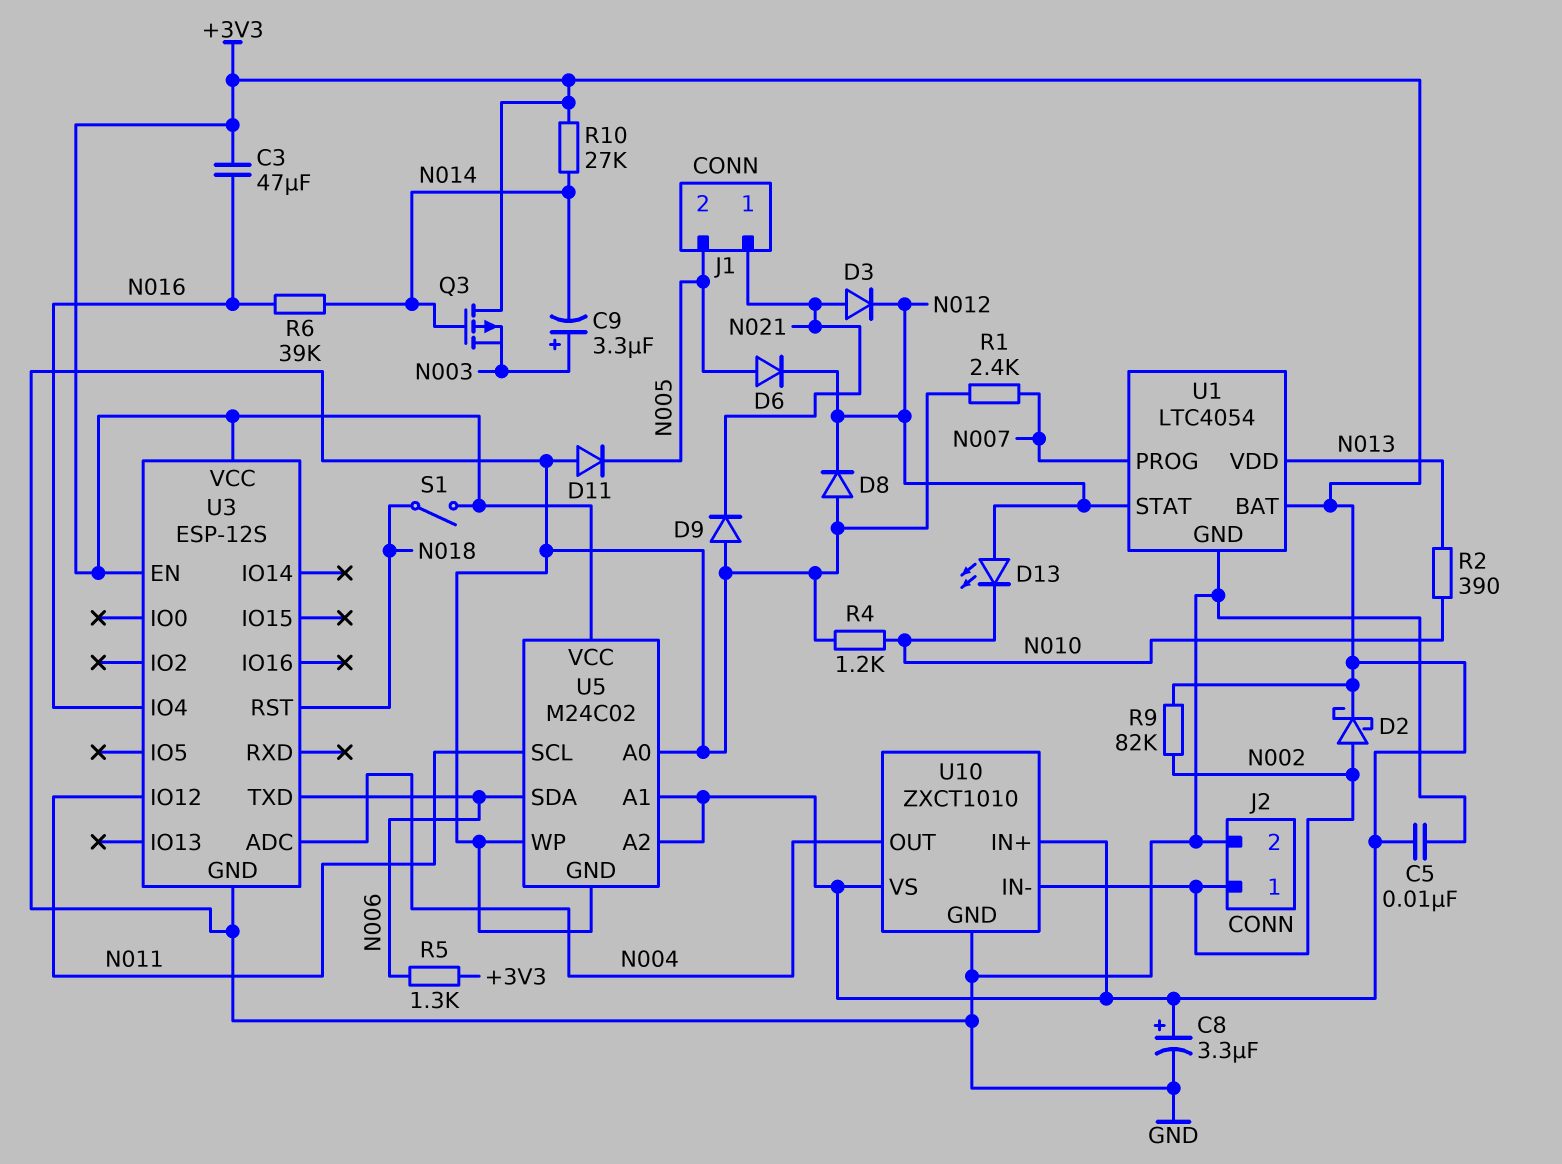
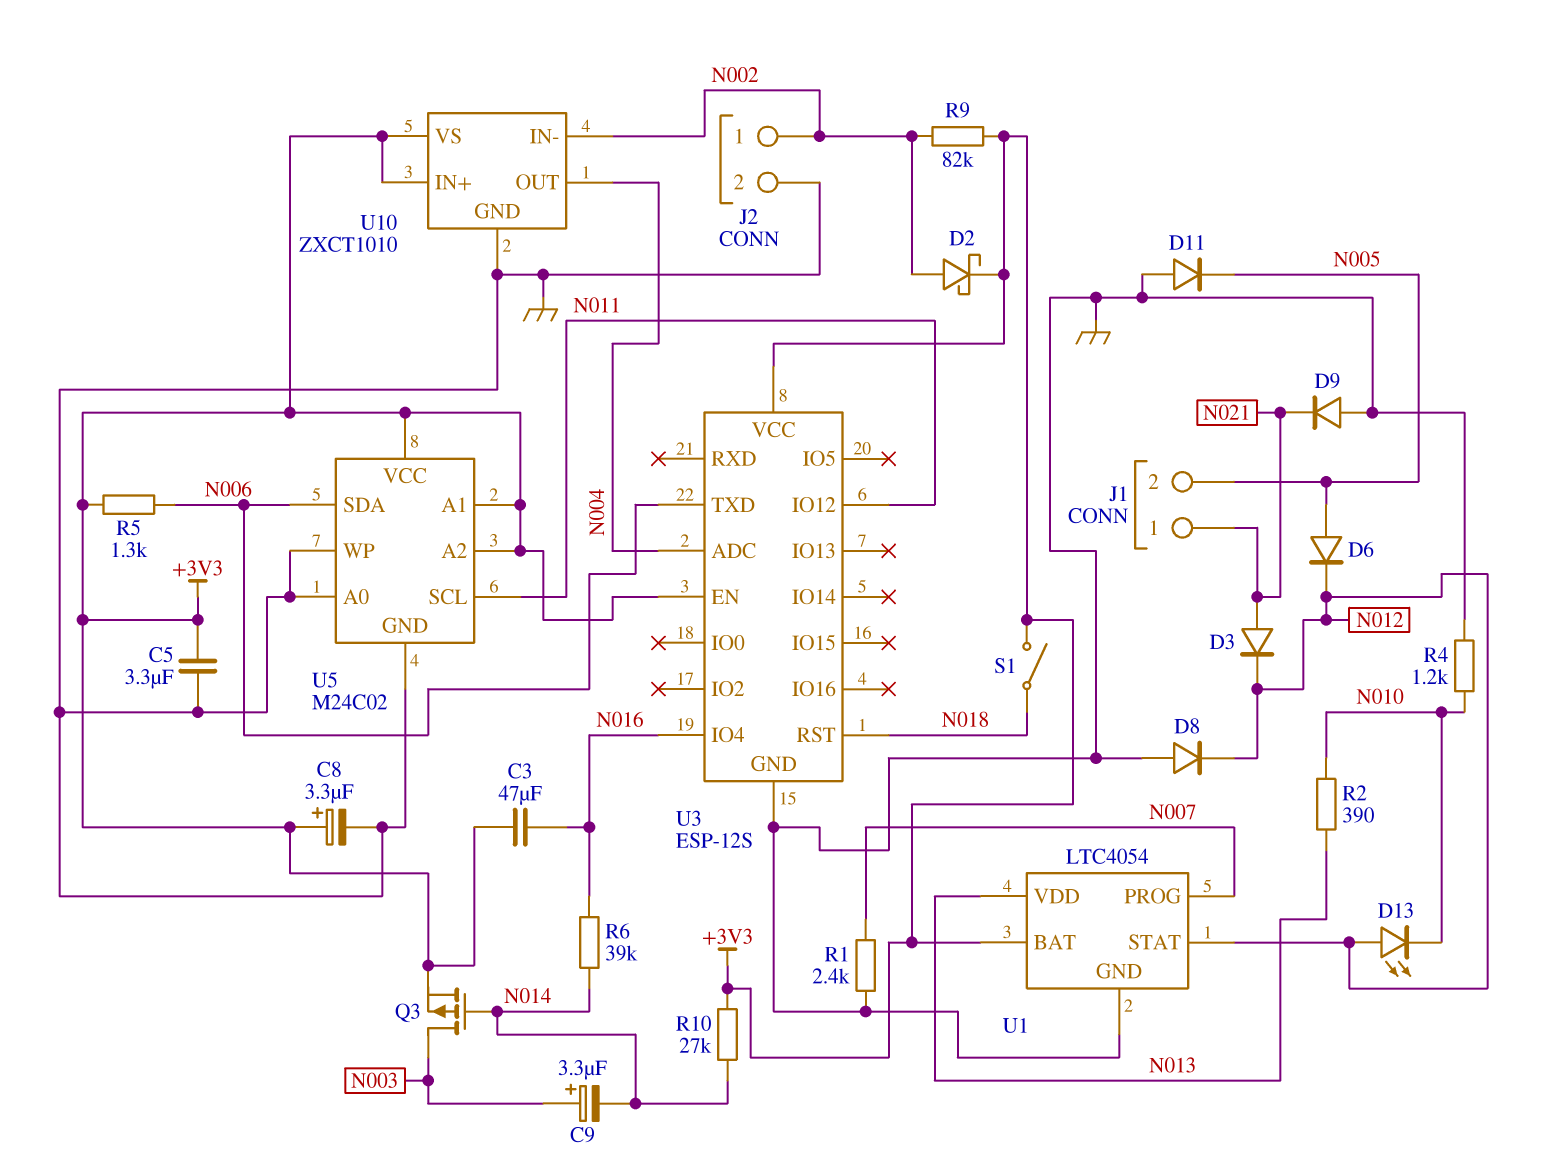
C5: 10nF (+3V3, GND) -> 3.3uF (+3V3, GND)
Q3: PMOS (G N014, D +3V3, S N003) -> PMOS (G N014, D N003, S +3V3)

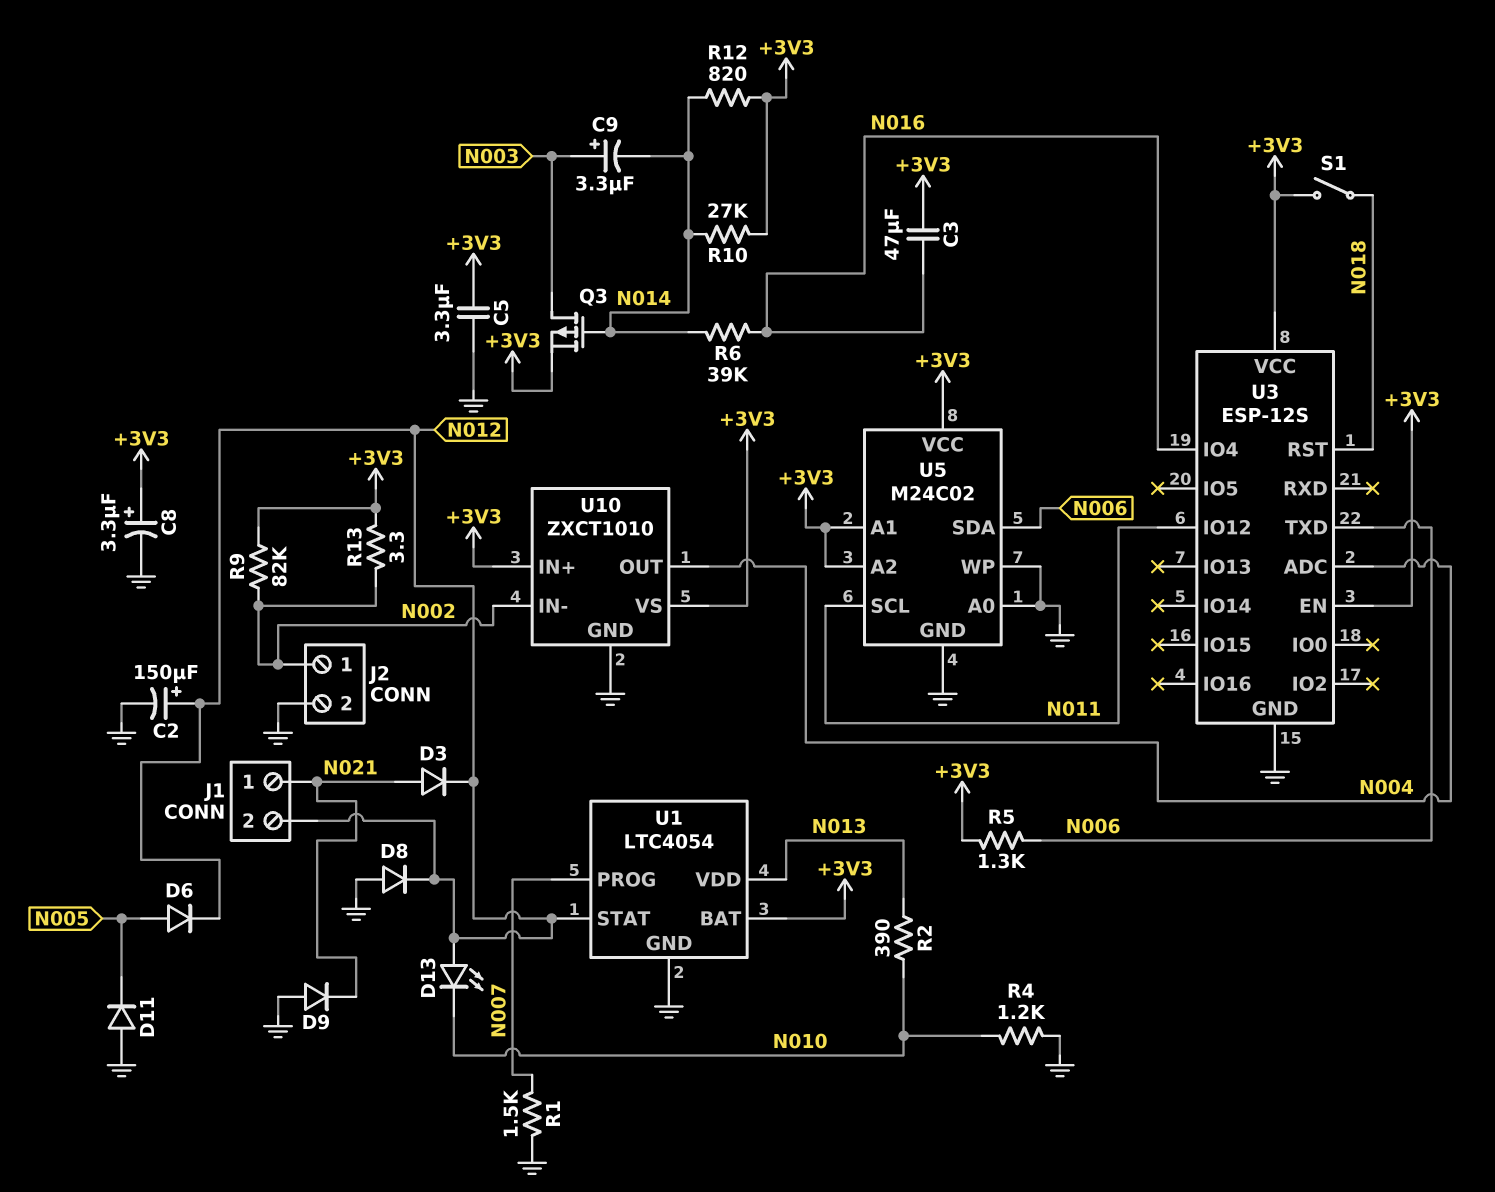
C2: none -> 150uF (plus N012, minus GND)
D2: schottky (A N002, K +3V3) -> none
J1 pin 2: N005 -> N012
R1: 2.4k (GND, N007) -> 1.5k (GND, N007)
R12: none -> 820 (+3V3, N014)
R13: none -> 3.3 (+3V3, N002)

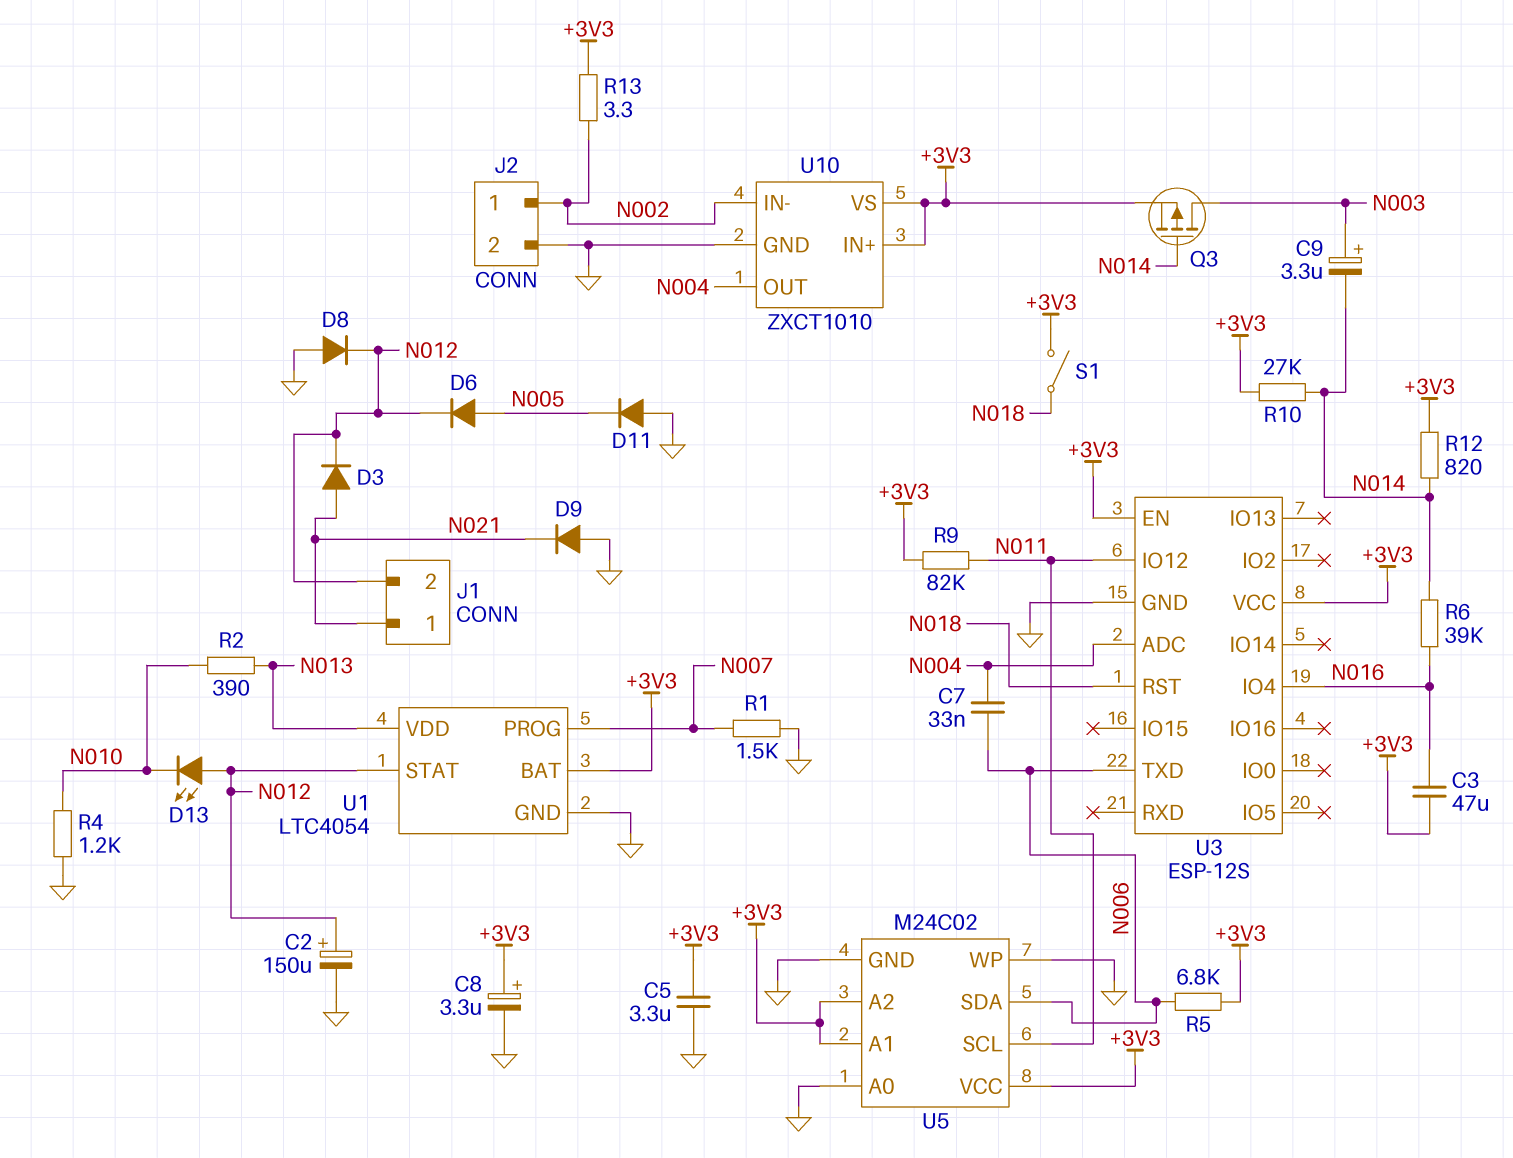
C7: none -> 33nF (N004, N006)
R5: 1.3k (+3V3, N006) -> 6.8k (+3V3, N006)
R9: 82k (+3V3, N002) -> 82k (+3V3, N011)

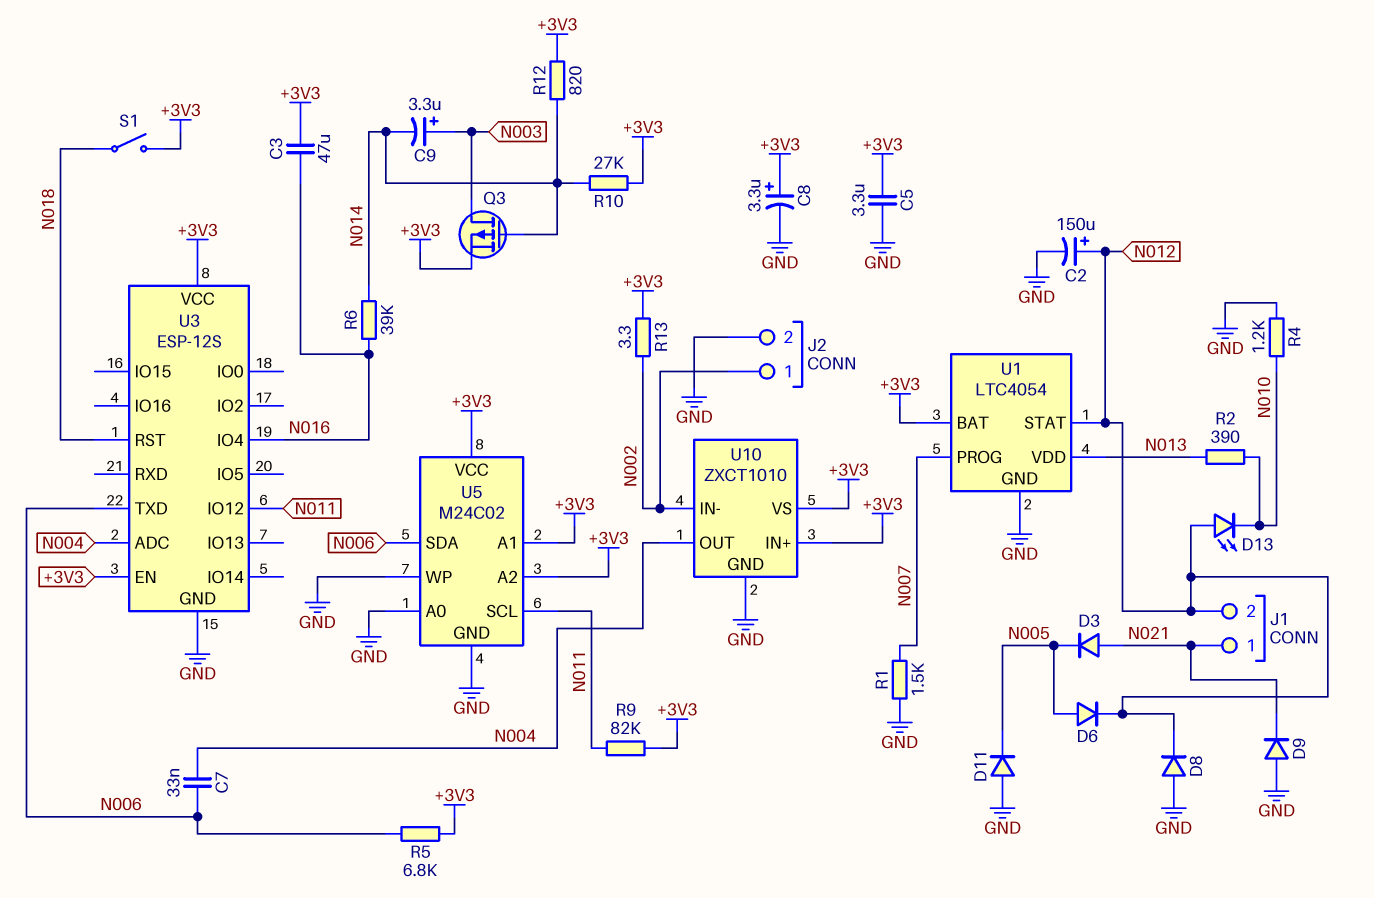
D3: diode (A N021, K N012) -> diode (A N021, K N005)

